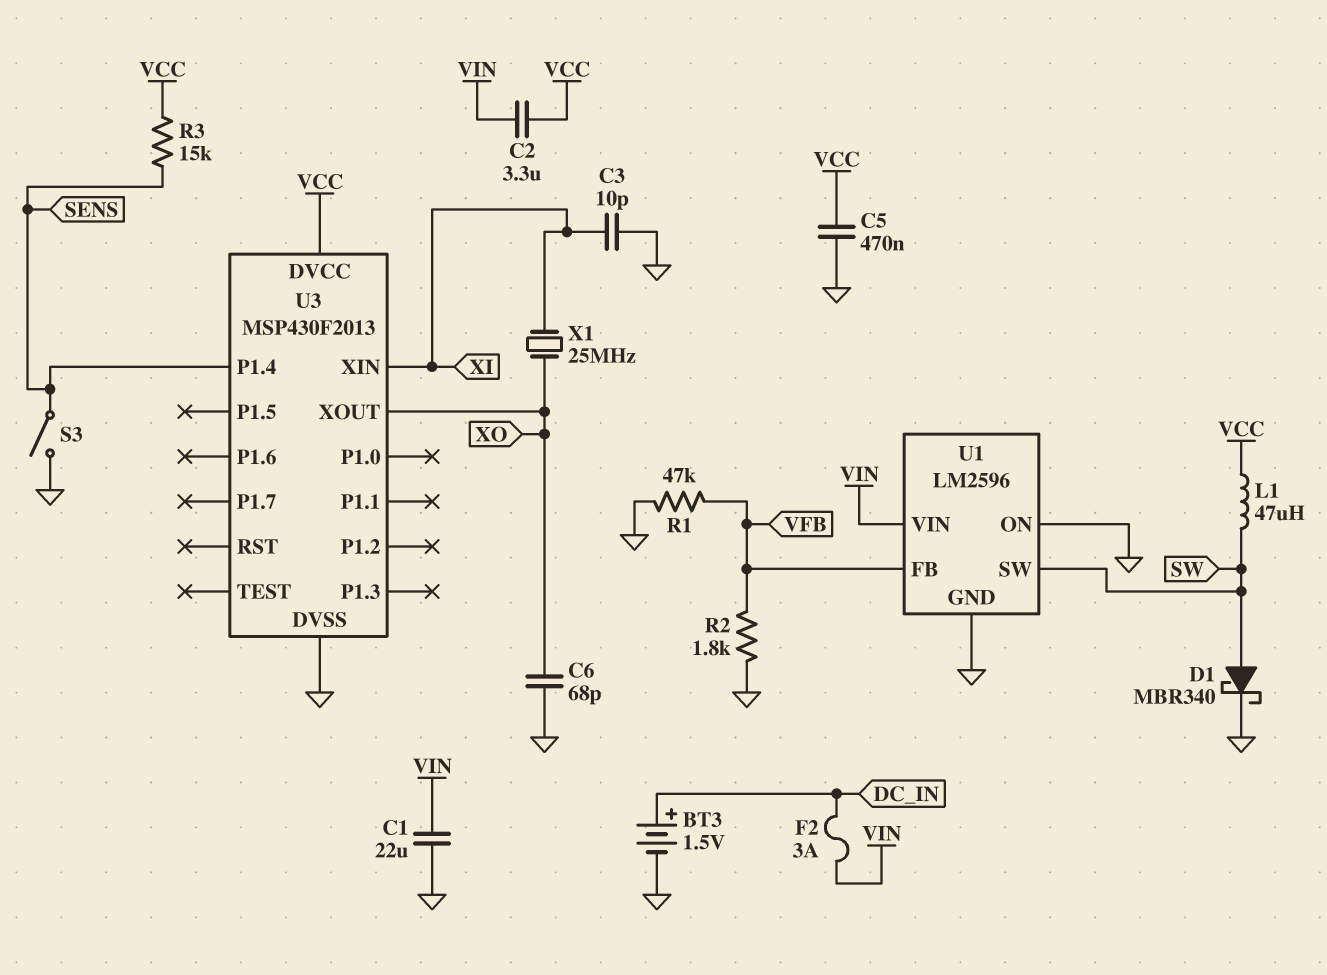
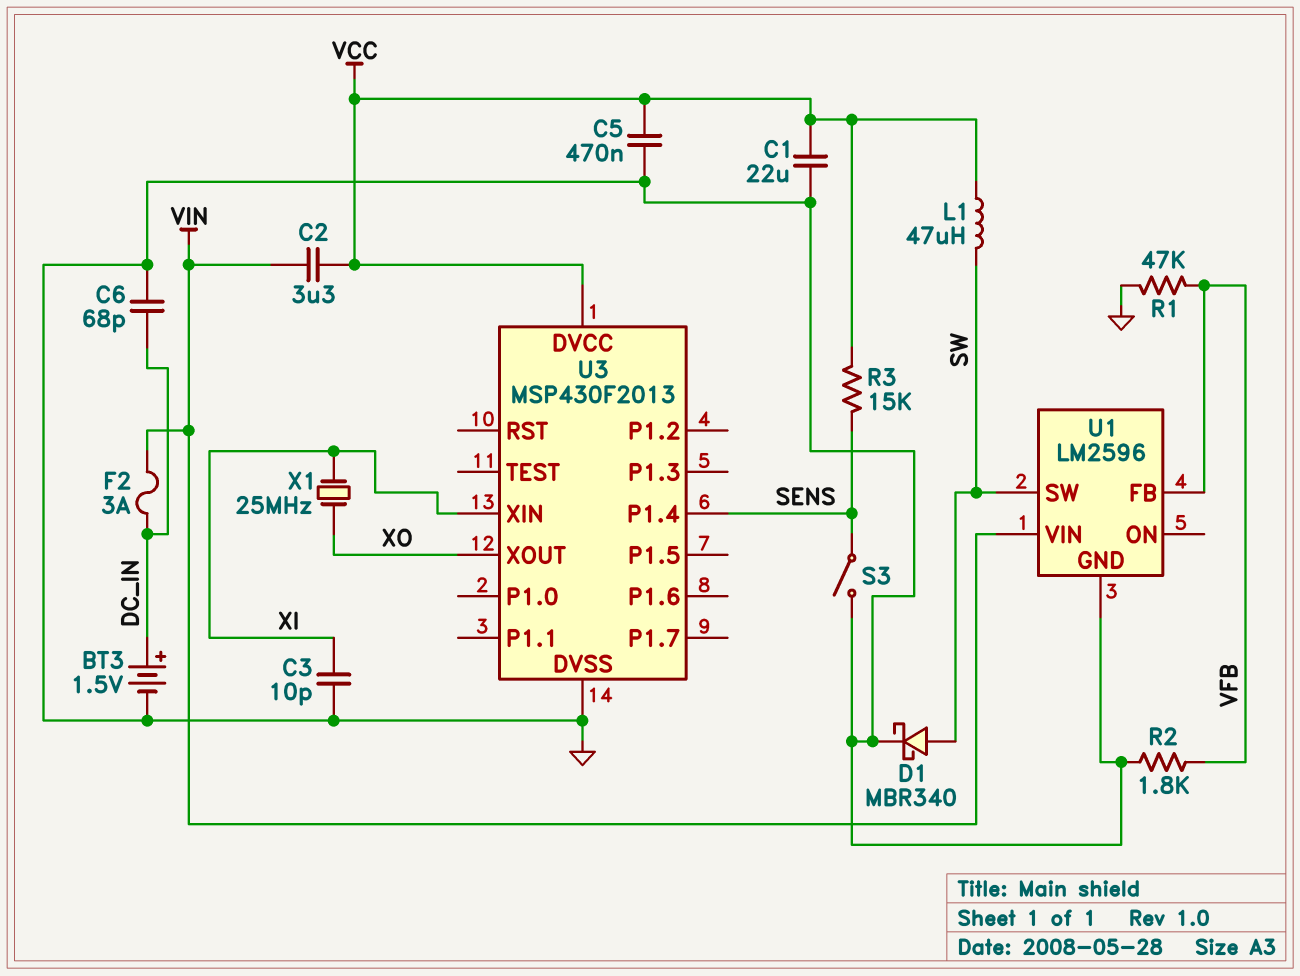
C1: 22uF (GND, VIN) -> 22uF (GND, VCC)
C6: 68pF (GND, XO) -> 68pF (DC_IN, GND)
U1 pin ON: GND -> none

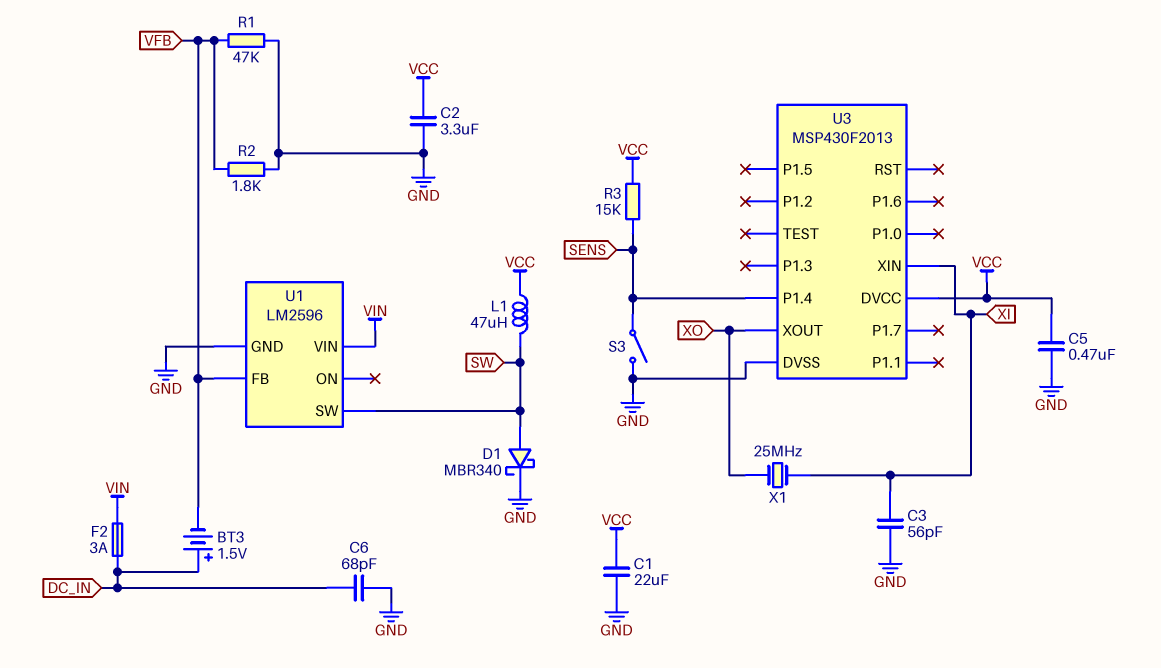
BT3: 1.5V (plus DC_IN, minus GND) -> 1.5V (plus DC_IN, minus VFB)
C2: 3.3uF (VCC, VIN) -> 3.3uF (GND, VCC)
C3: 10pF (GND, XI) -> 56pF (GND, XI)

